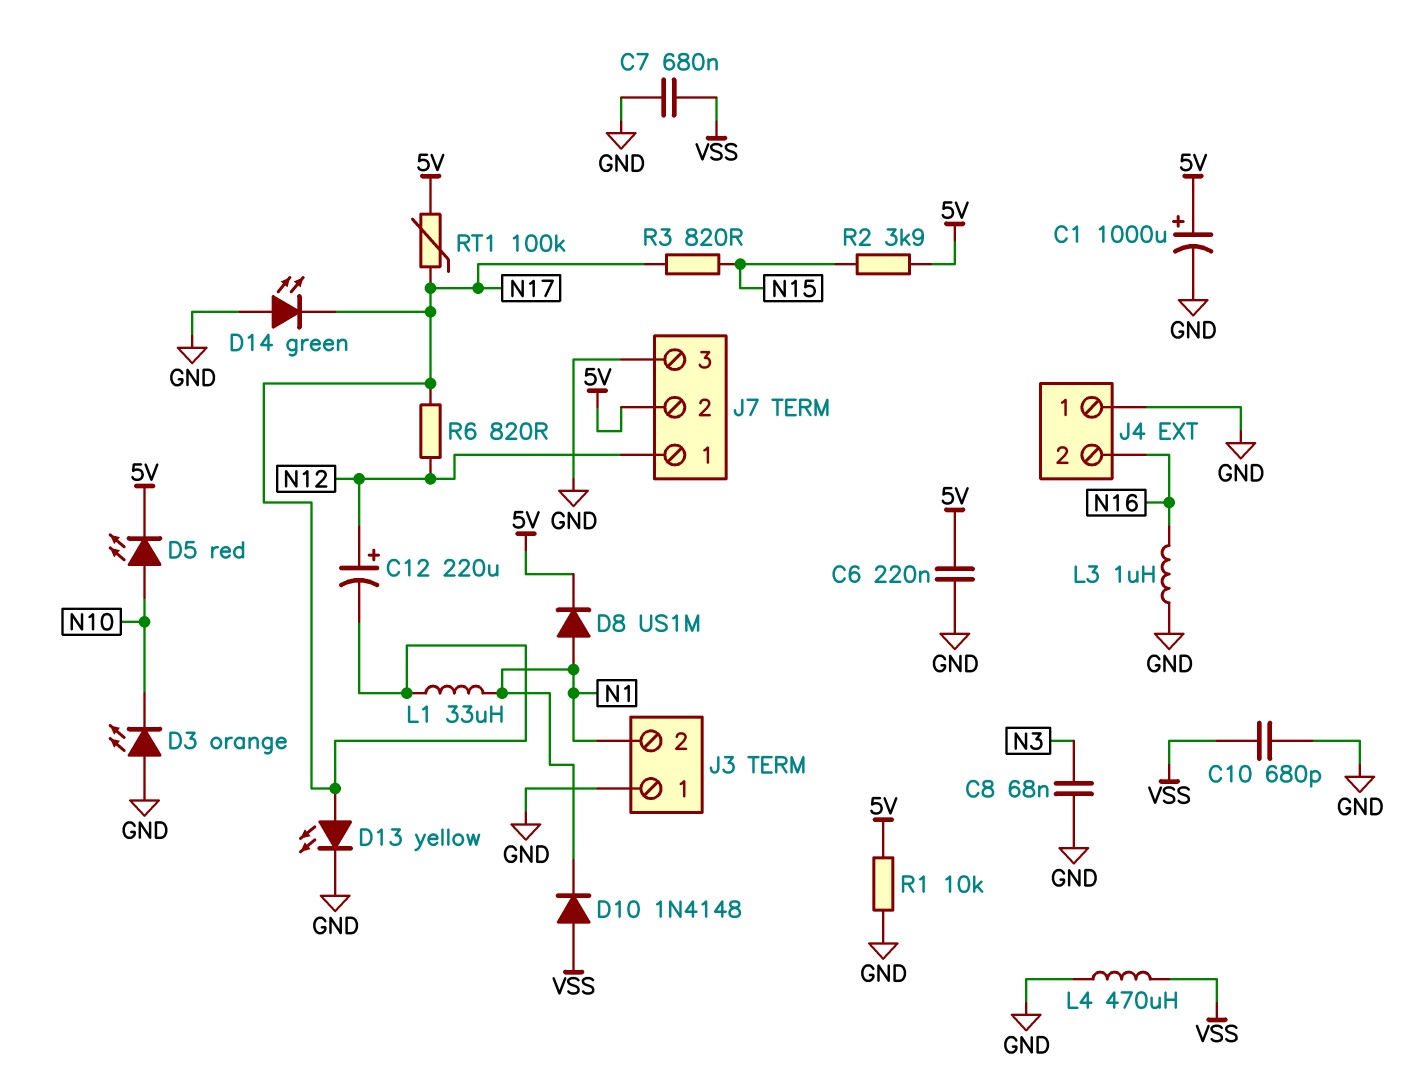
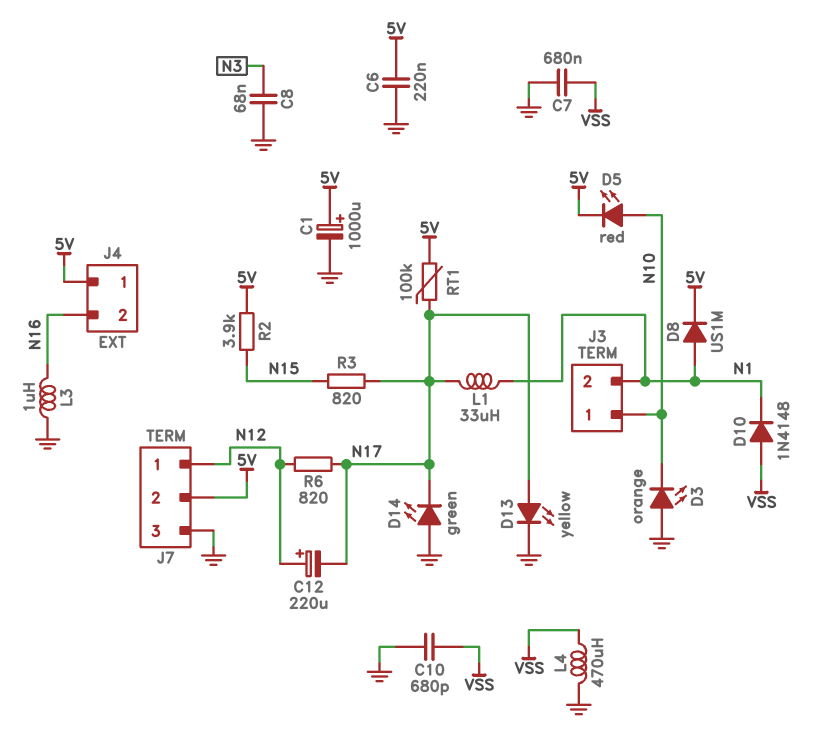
J3 pin 1: GND -> N10
J4 pin 1: GND -> 5V
R1: 10k (5V, GND) -> none

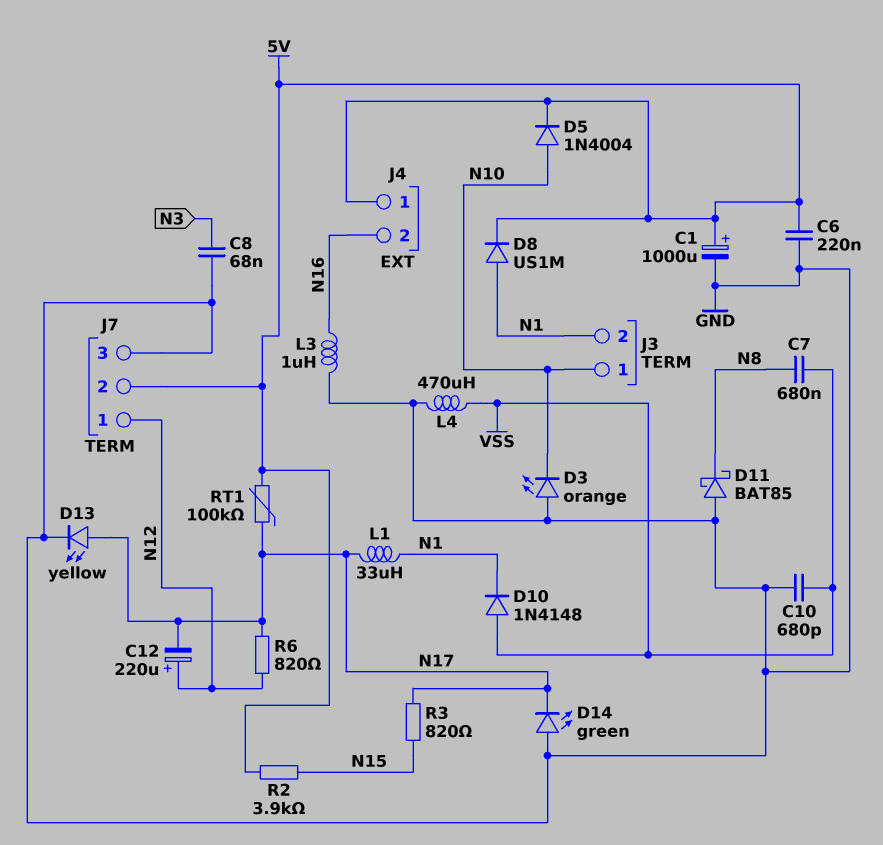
C7: 680nF (GND, VSS) -> 680nF (N8, VSS)
D5: LED red (A N10, K 5V) -> diode 1N4004 (A N10, K 5V)
D11: none -> schottky BAT85 (A GND, K N8)

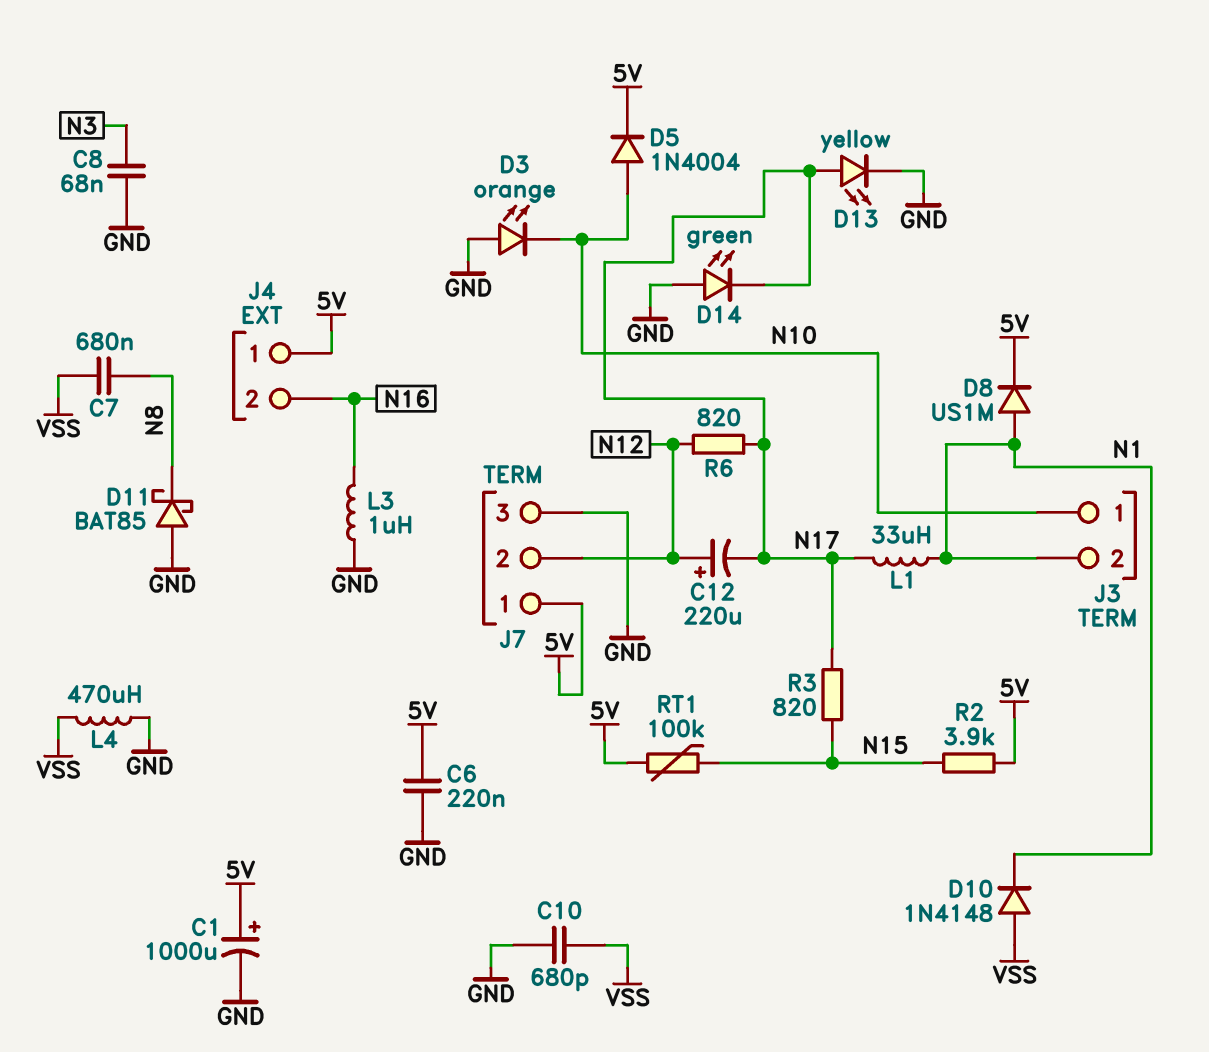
J7 pin 1: N12 -> 5V
J7 pin 2: 5V -> N12
RT1: 100k (5V, N17) -> 100k (5V, N15)

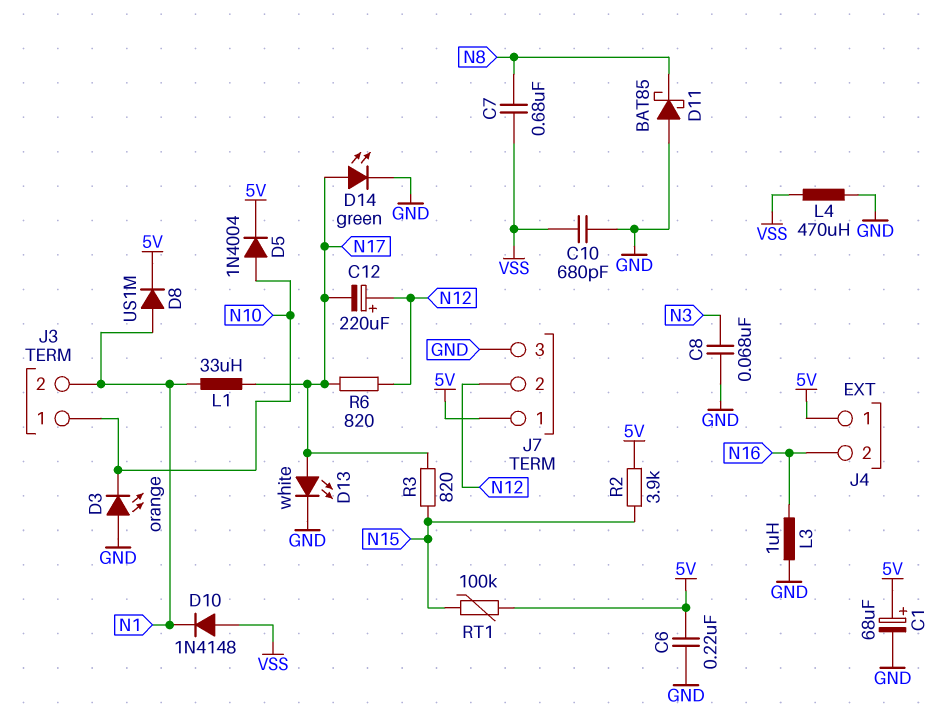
C1: 1000uF (plus 5V, minus GND) -> 68uF (plus 5V, minus GND)
D13: LED yellow (A N17, K GND) -> LED white (A N17, K GND)
D14: LED green (A GND, K N17) -> LED green (A N17, K GND)

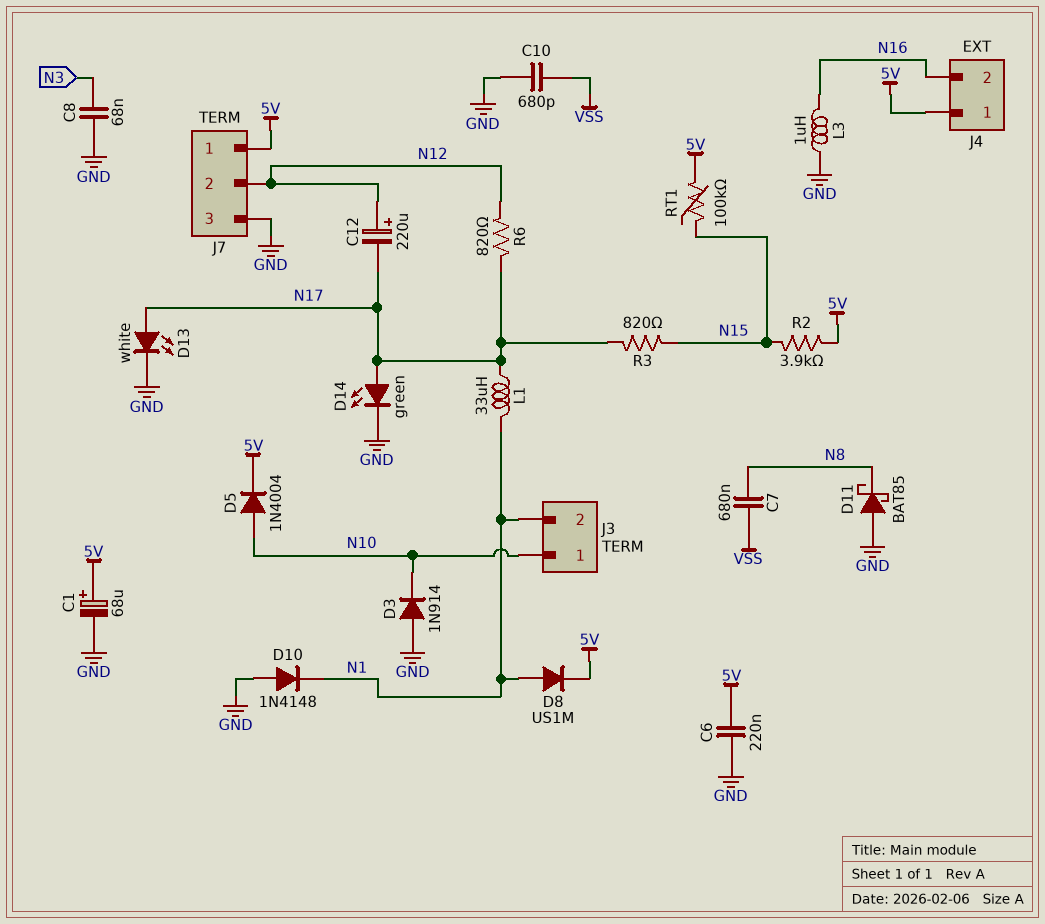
D3: LED orange (A GND, K N10) -> diode 1N914 (A GND, K N10)
D10: diode 1N4148 (A VSS, K N1) -> diode 1N4148 (A GND, K N1)
L4: 470uH (GND, VSS) -> none

